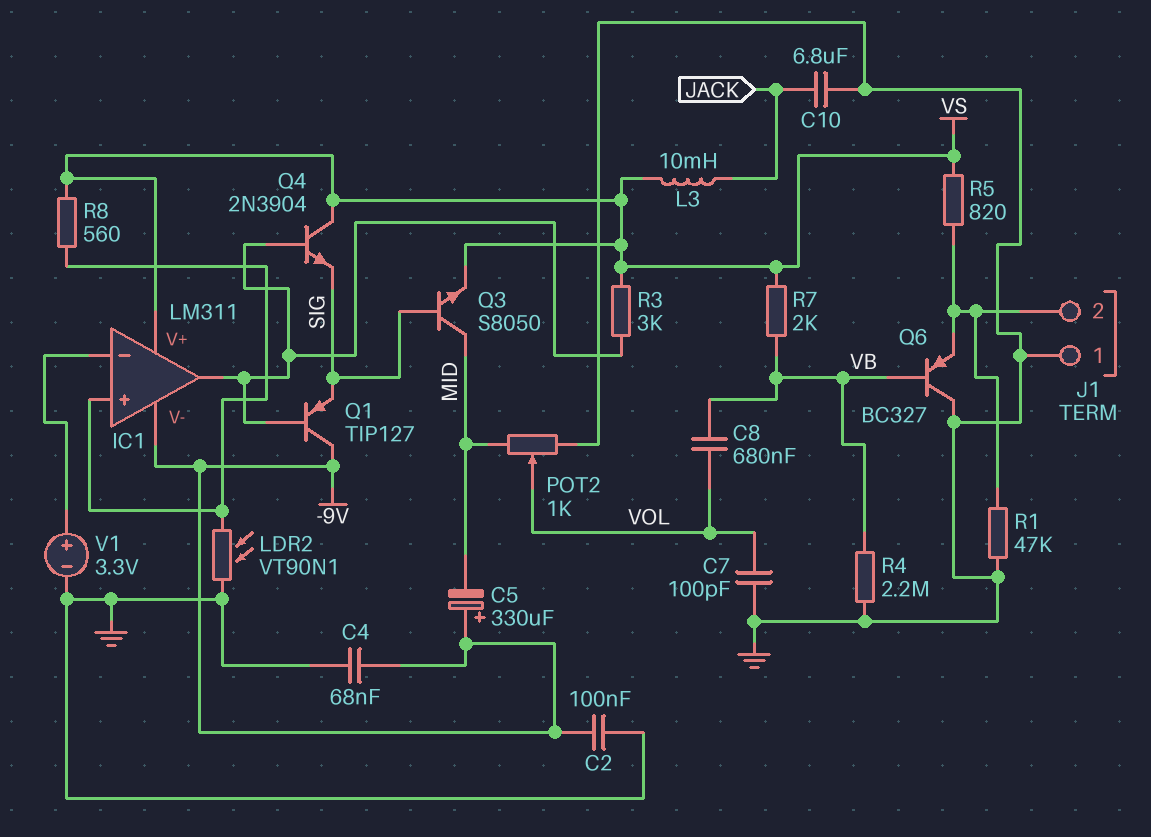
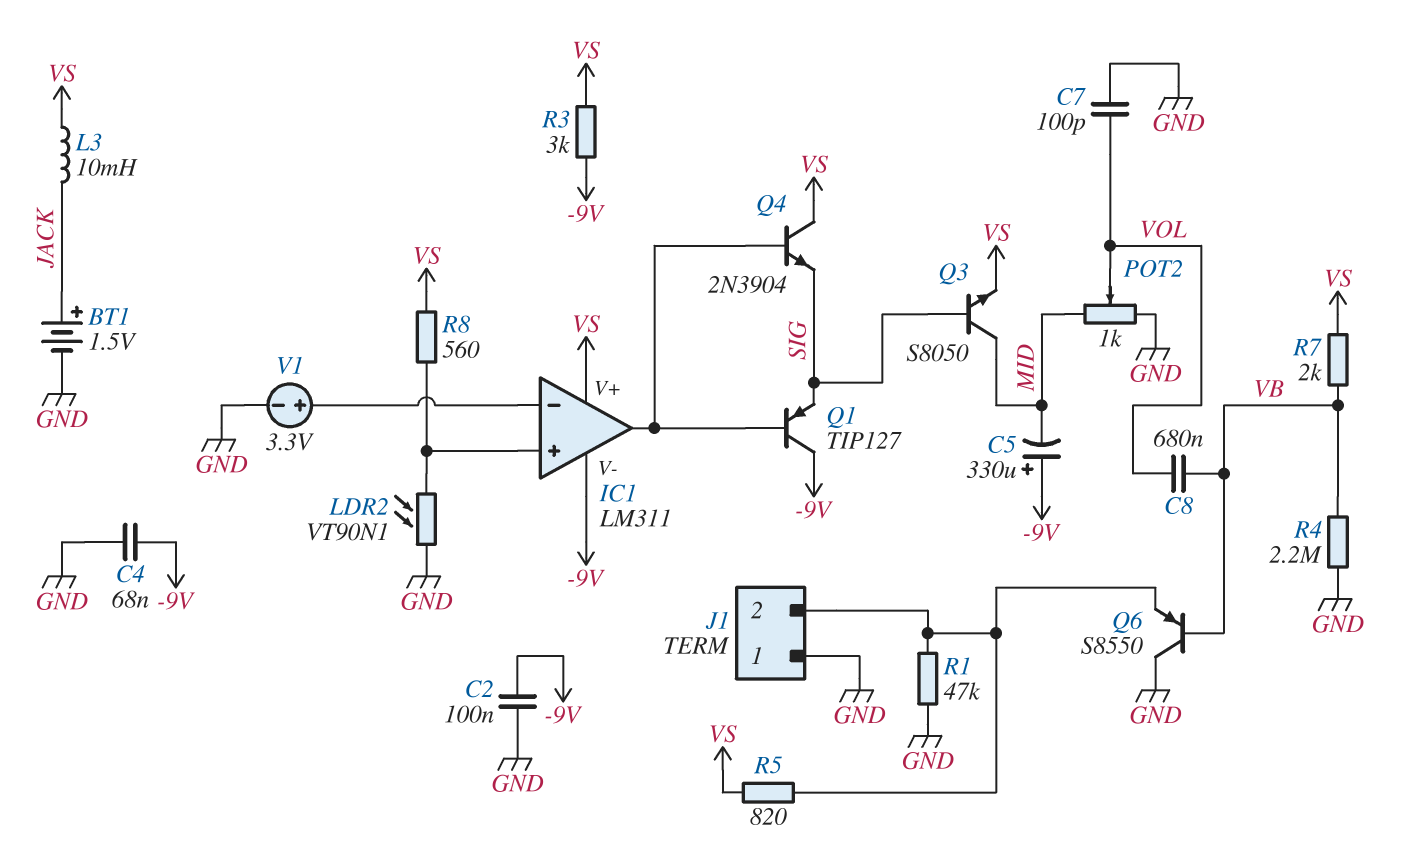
BT1: none -> 1.5V (plus JACK, minus GND)
C10: 6.8uF (GND, JACK) -> none
Q6: PNP BC327 (B VB, C GND, E J1/2) -> PNP S8550 (B VB, C GND, E J1/2)
R3: 3k (IC1/out, VS) -> 3k (-9V, VS)

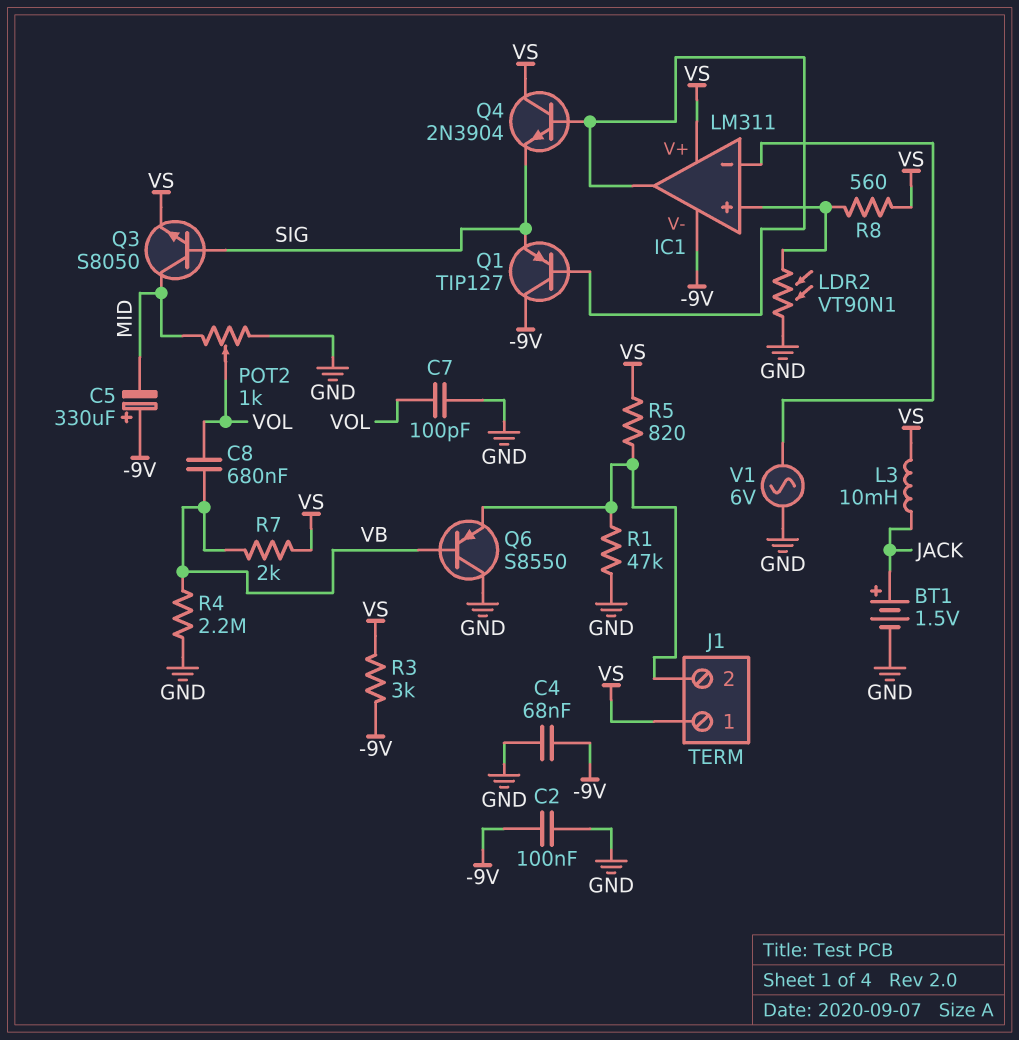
J1 pin 1: GND -> VS
V1: 3.3V (plus IC1/in-, minus GND) -> AC 6V (GND, IC1/in-)

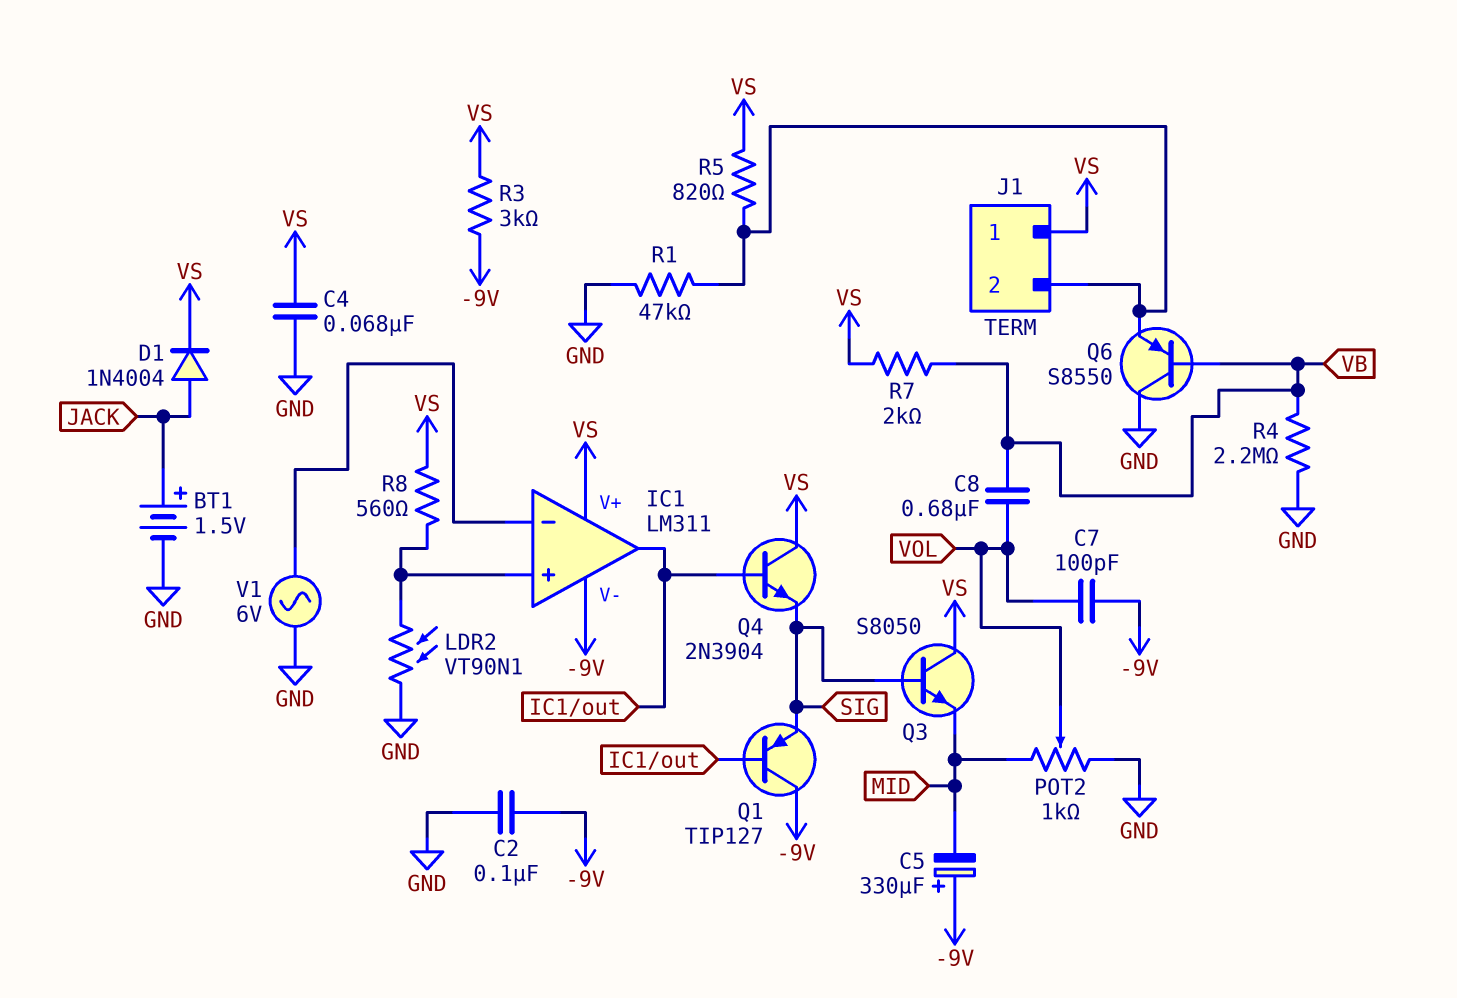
C4: 68nF (-9V, GND) -> 68nF (GND, VS)
C7: 100pF (GND, VOL) -> 100pF (-9V, VOL)
D1: none -> diode 1N4004 (A JACK, K VS)
L3: 10mH (JACK, VS) -> none
Q3: NPN S8050 (B SIG, C MID, E VS) -> NPN S8050 (B SIG, C VS, E MID)

